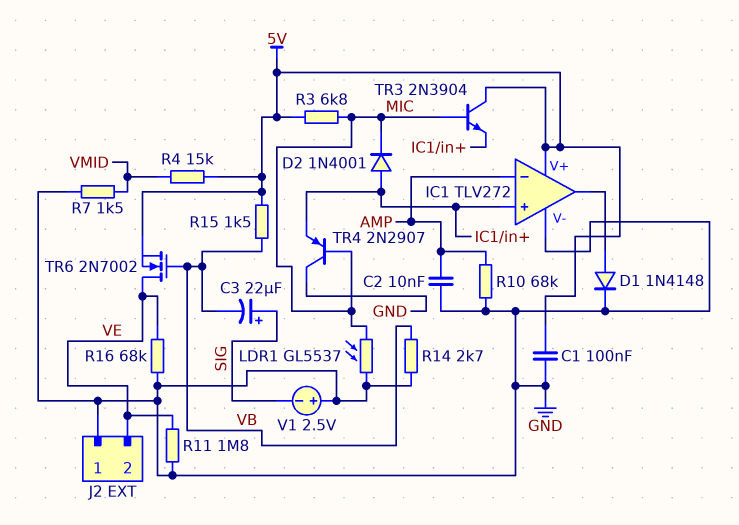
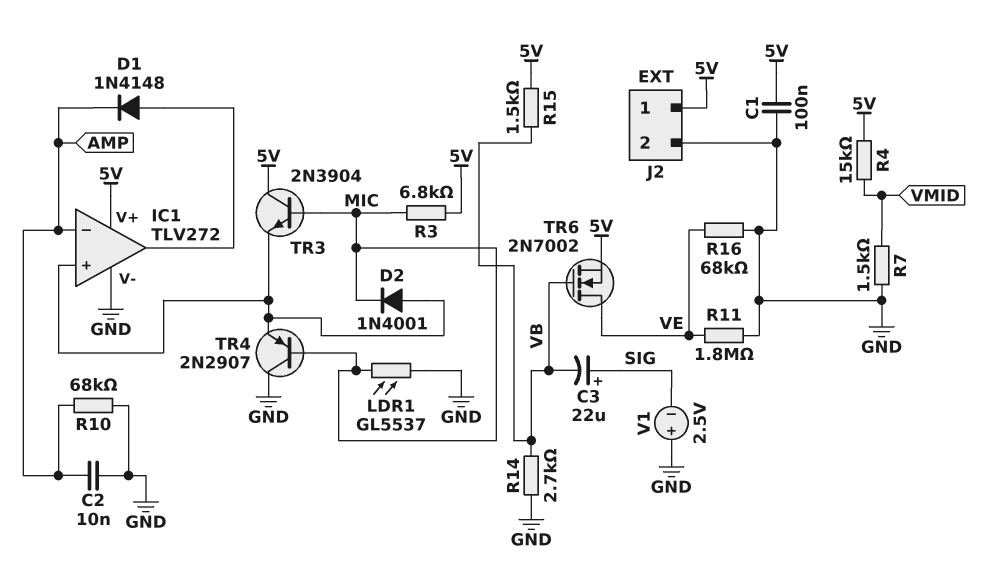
D1: diode 1N4148 (A IC1/out, K GND) -> diode 1N4148 (A IC1/out, K AMP)
J2 pin 1: GND -> 5V
J2 pin 2: VE -> GND

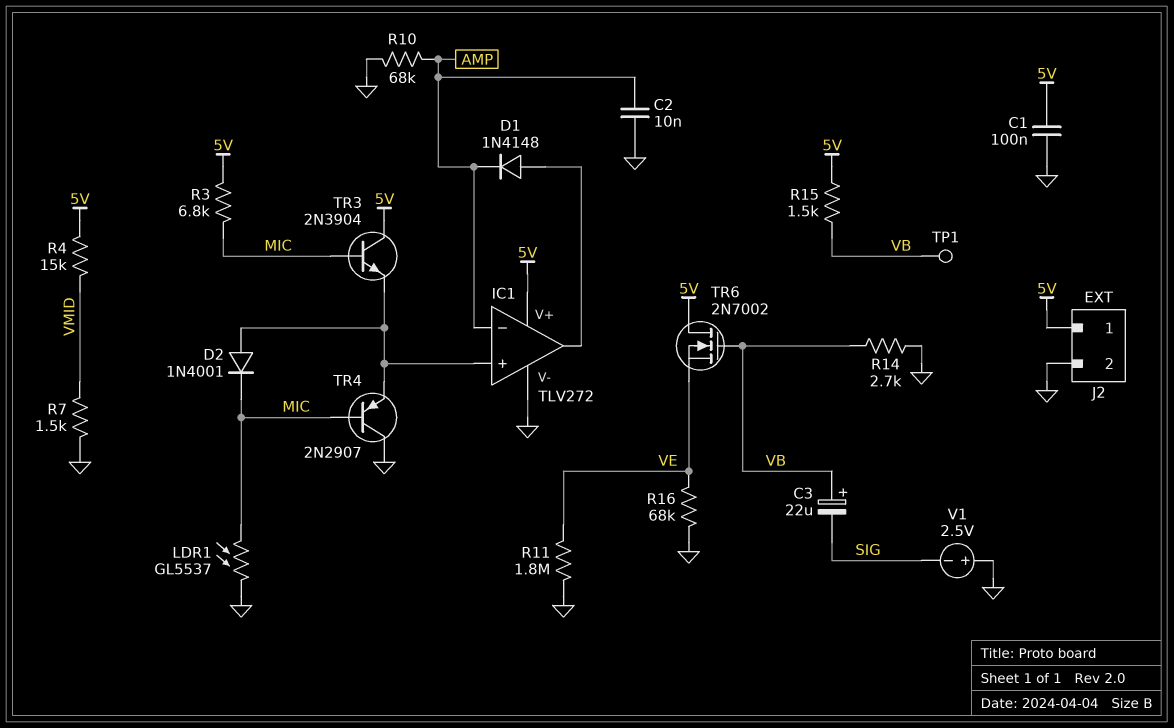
C3: 22uF (plus SIG, minus VB) -> 22uF (plus VB, minus SIG)
TP1: none -> test point (VB)
TR6: NMOS 2N7002 (G VB, D VE, S 5V) -> NMOS 2N7002 (G VB, D 5V, S VE)

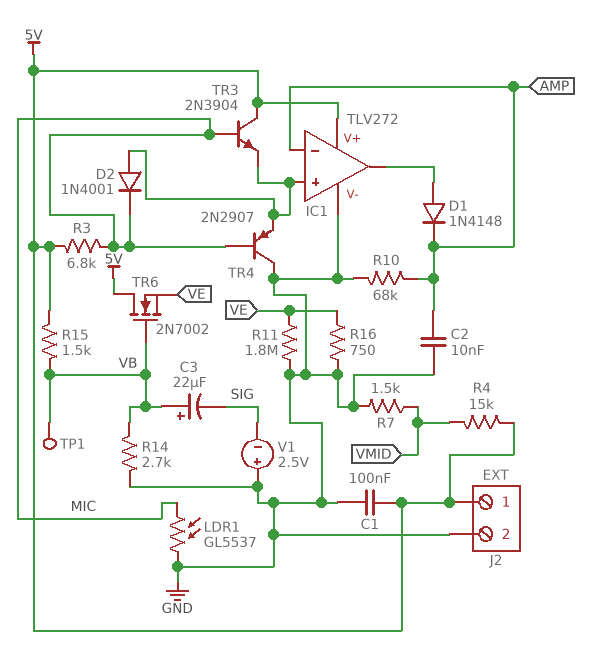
R16: 68k (GND, VE) -> 750 (GND, VE)

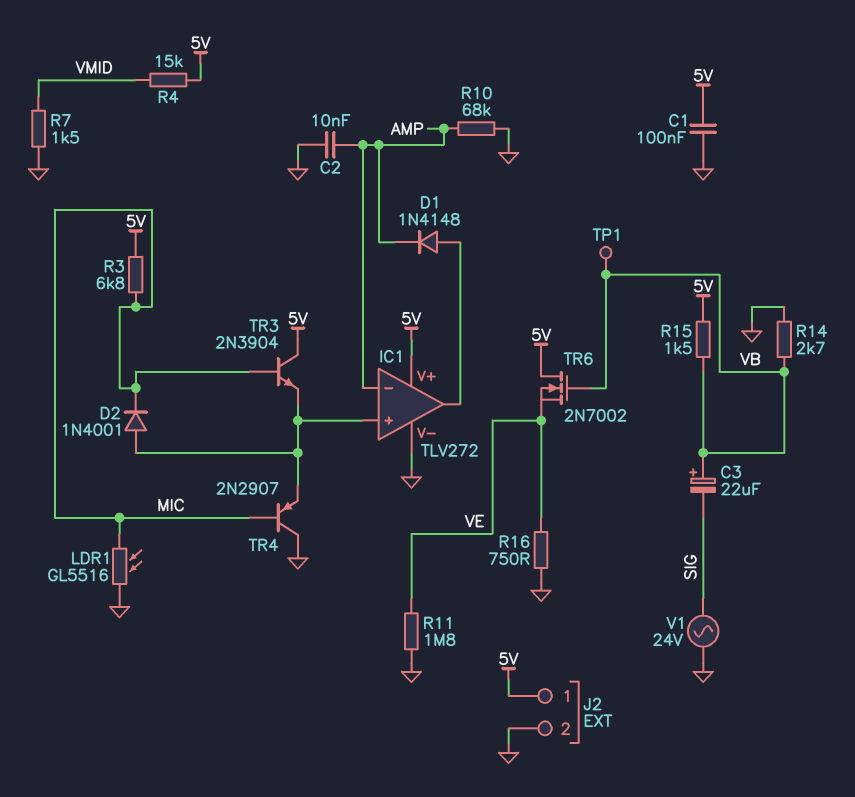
LDR1: GL5537 (GND, MIC) -> GL5516 (GND, MIC)
V1: 2.5V (plus GND, minus SIG) -> AC 24V (GND, SIG)

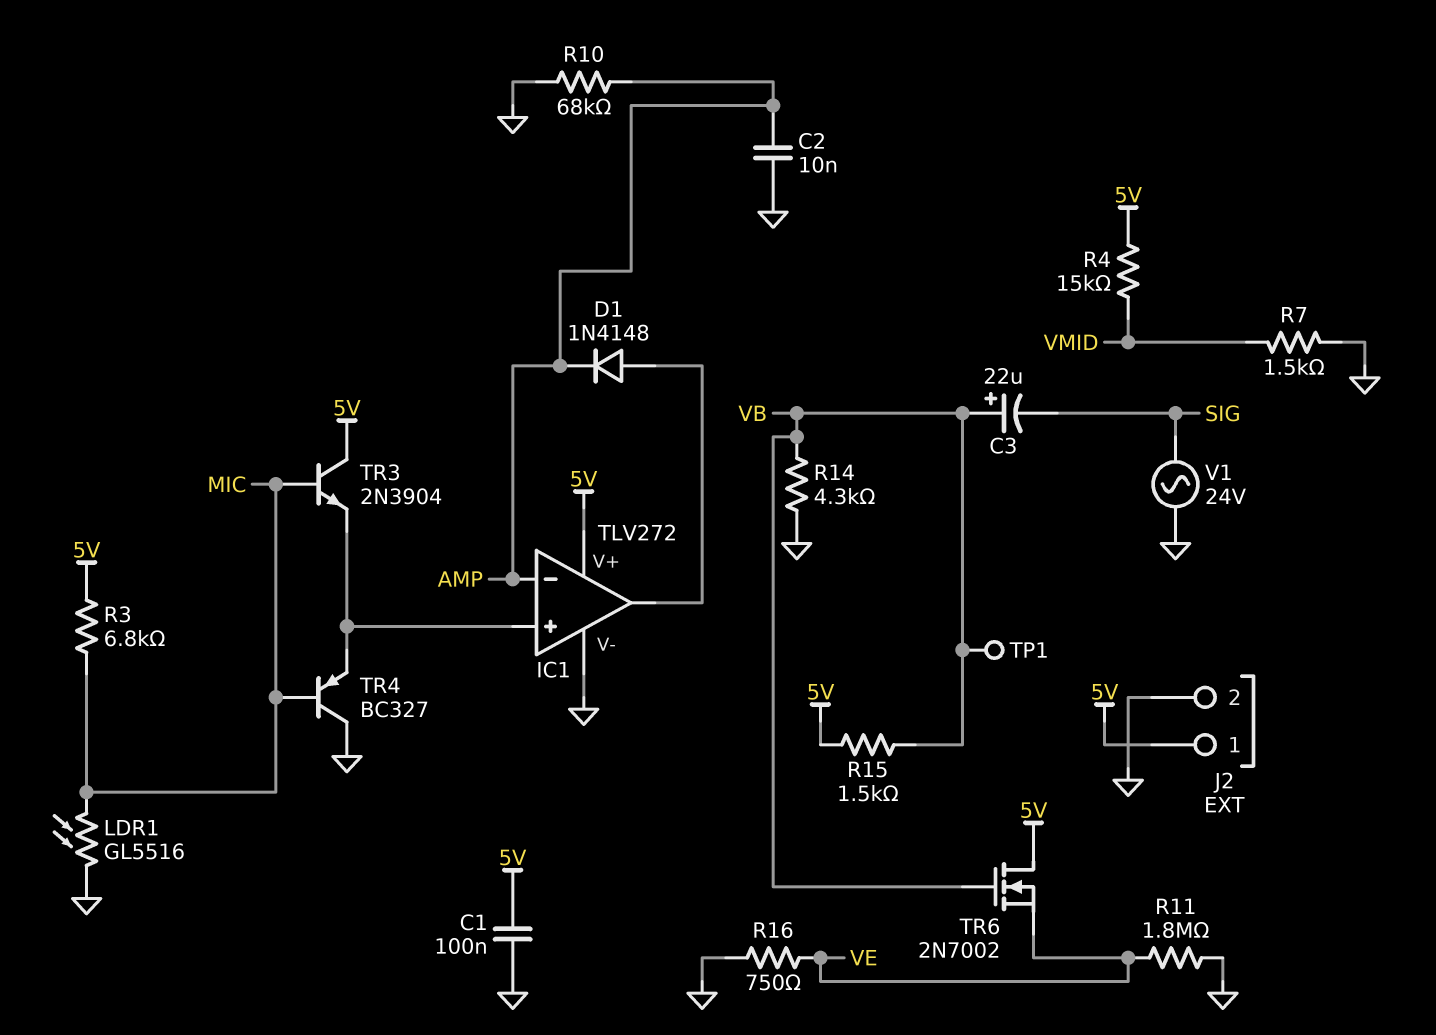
D2: diode 1N4001 (A IC1/in+, K MIC) -> none
R14: 2.7k (GND, VB) -> 4.3k (GND, VB)
TR4: PNP 2N2907 (B MIC, C GND, E IC1/in+) -> PNP BC327 (B MIC, C GND, E IC1/in+)

